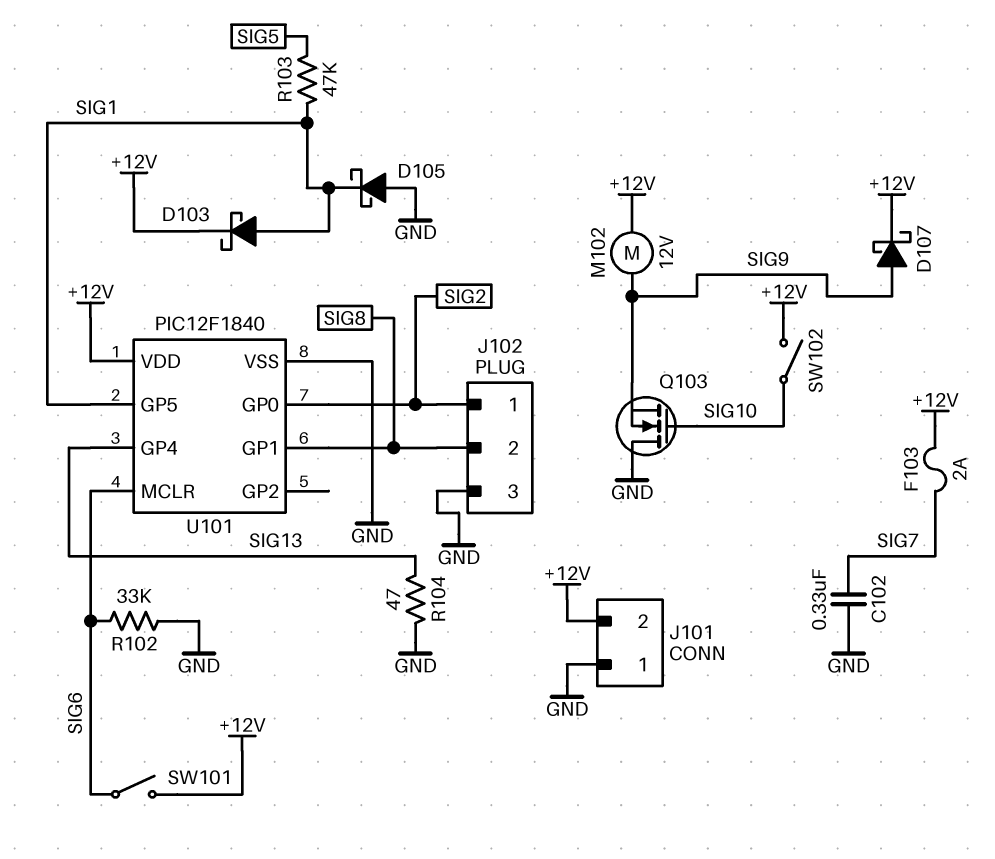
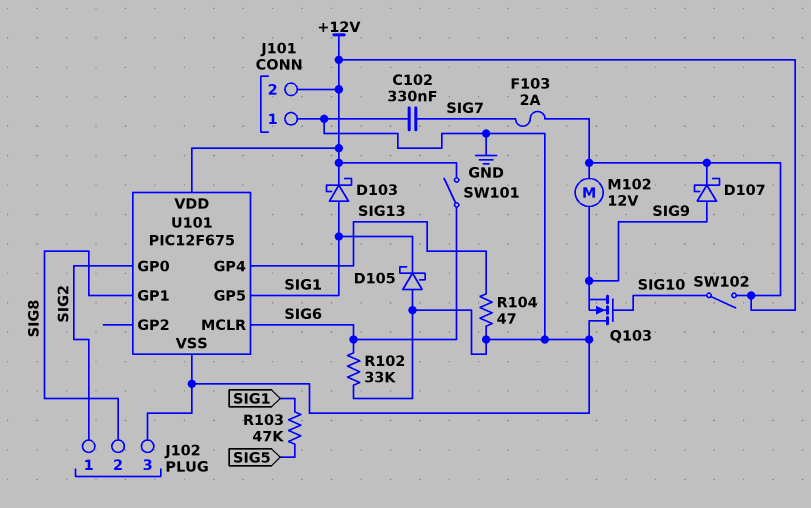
U101: PIC12F1840 -> PIC12F675

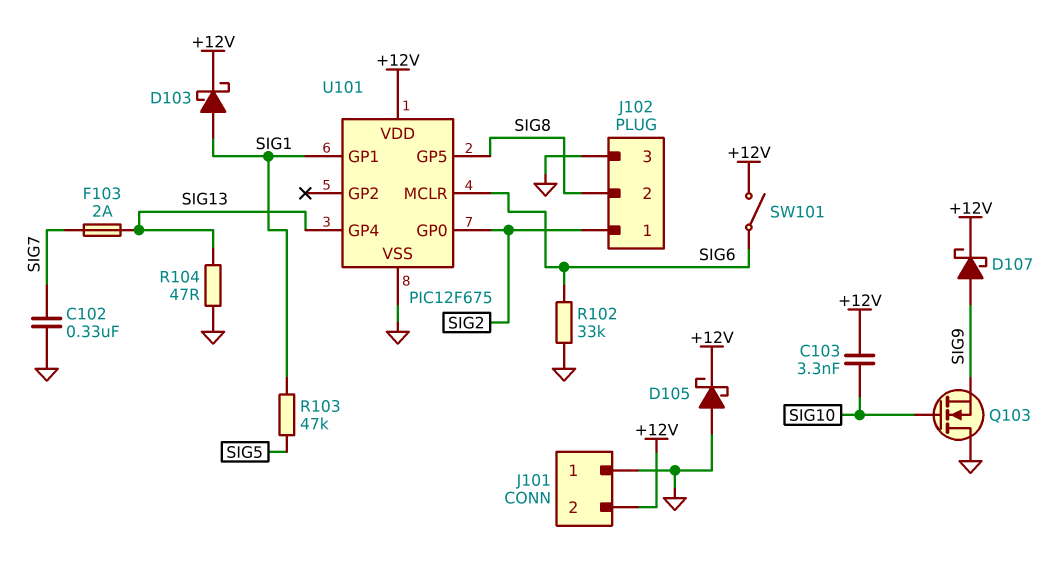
C103: none -> 3.3nF (+12V, SIG10)
D105: schottky (A GND, K SIG1) -> schottky (A GND, K +12V)
F103: 2A (+12V, SIG7) -> 2A (SIG7, SIG13)
M102: motor 12V (+12V, SIG9) -> none
SW102: switch (+12V, SIG10) -> none
U101 pin GP1: SIG8 -> SIG1
U101 pin GP5: SIG1 -> SIG8

